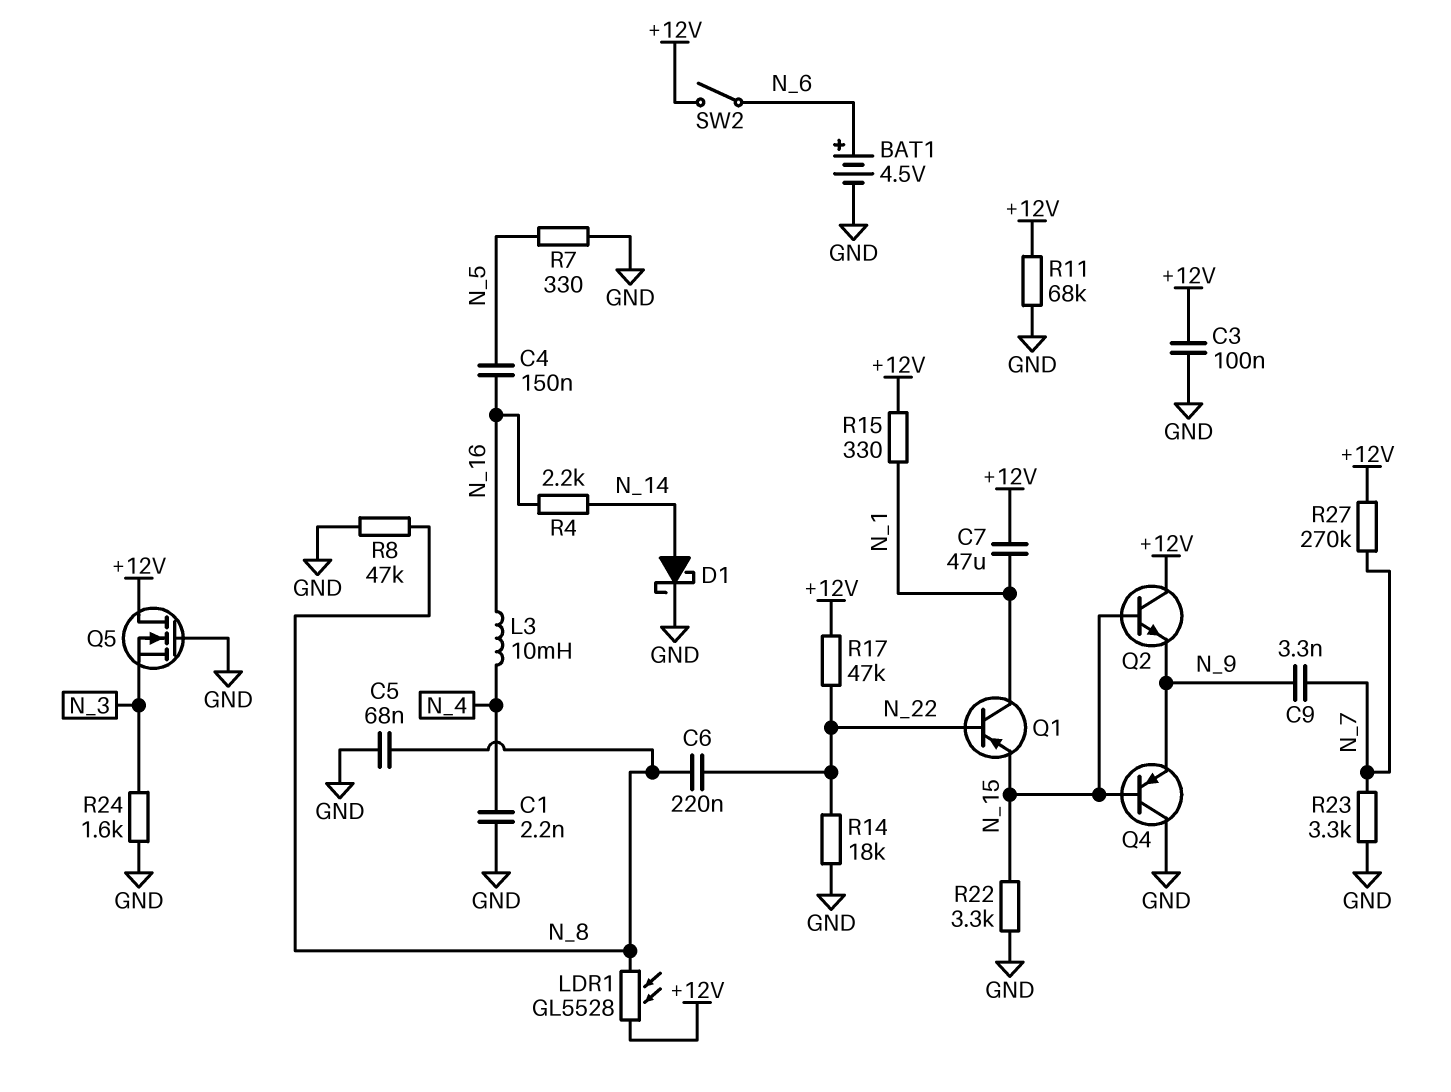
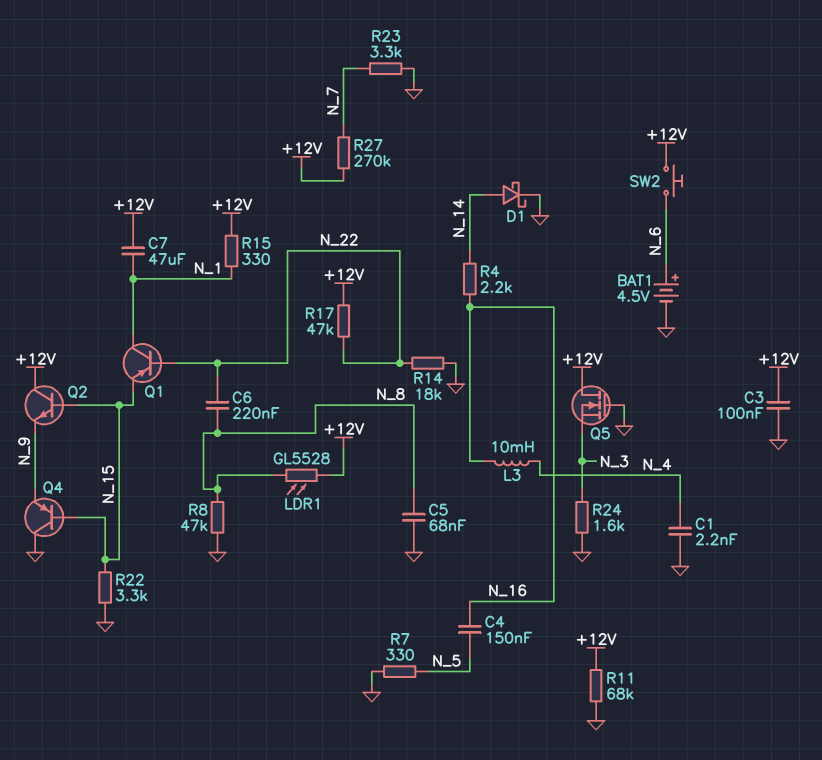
C9: 3.3nF (N_7, N_9) -> none
SW2: switch (+12V, N_6) -> button (+12V, N_6)

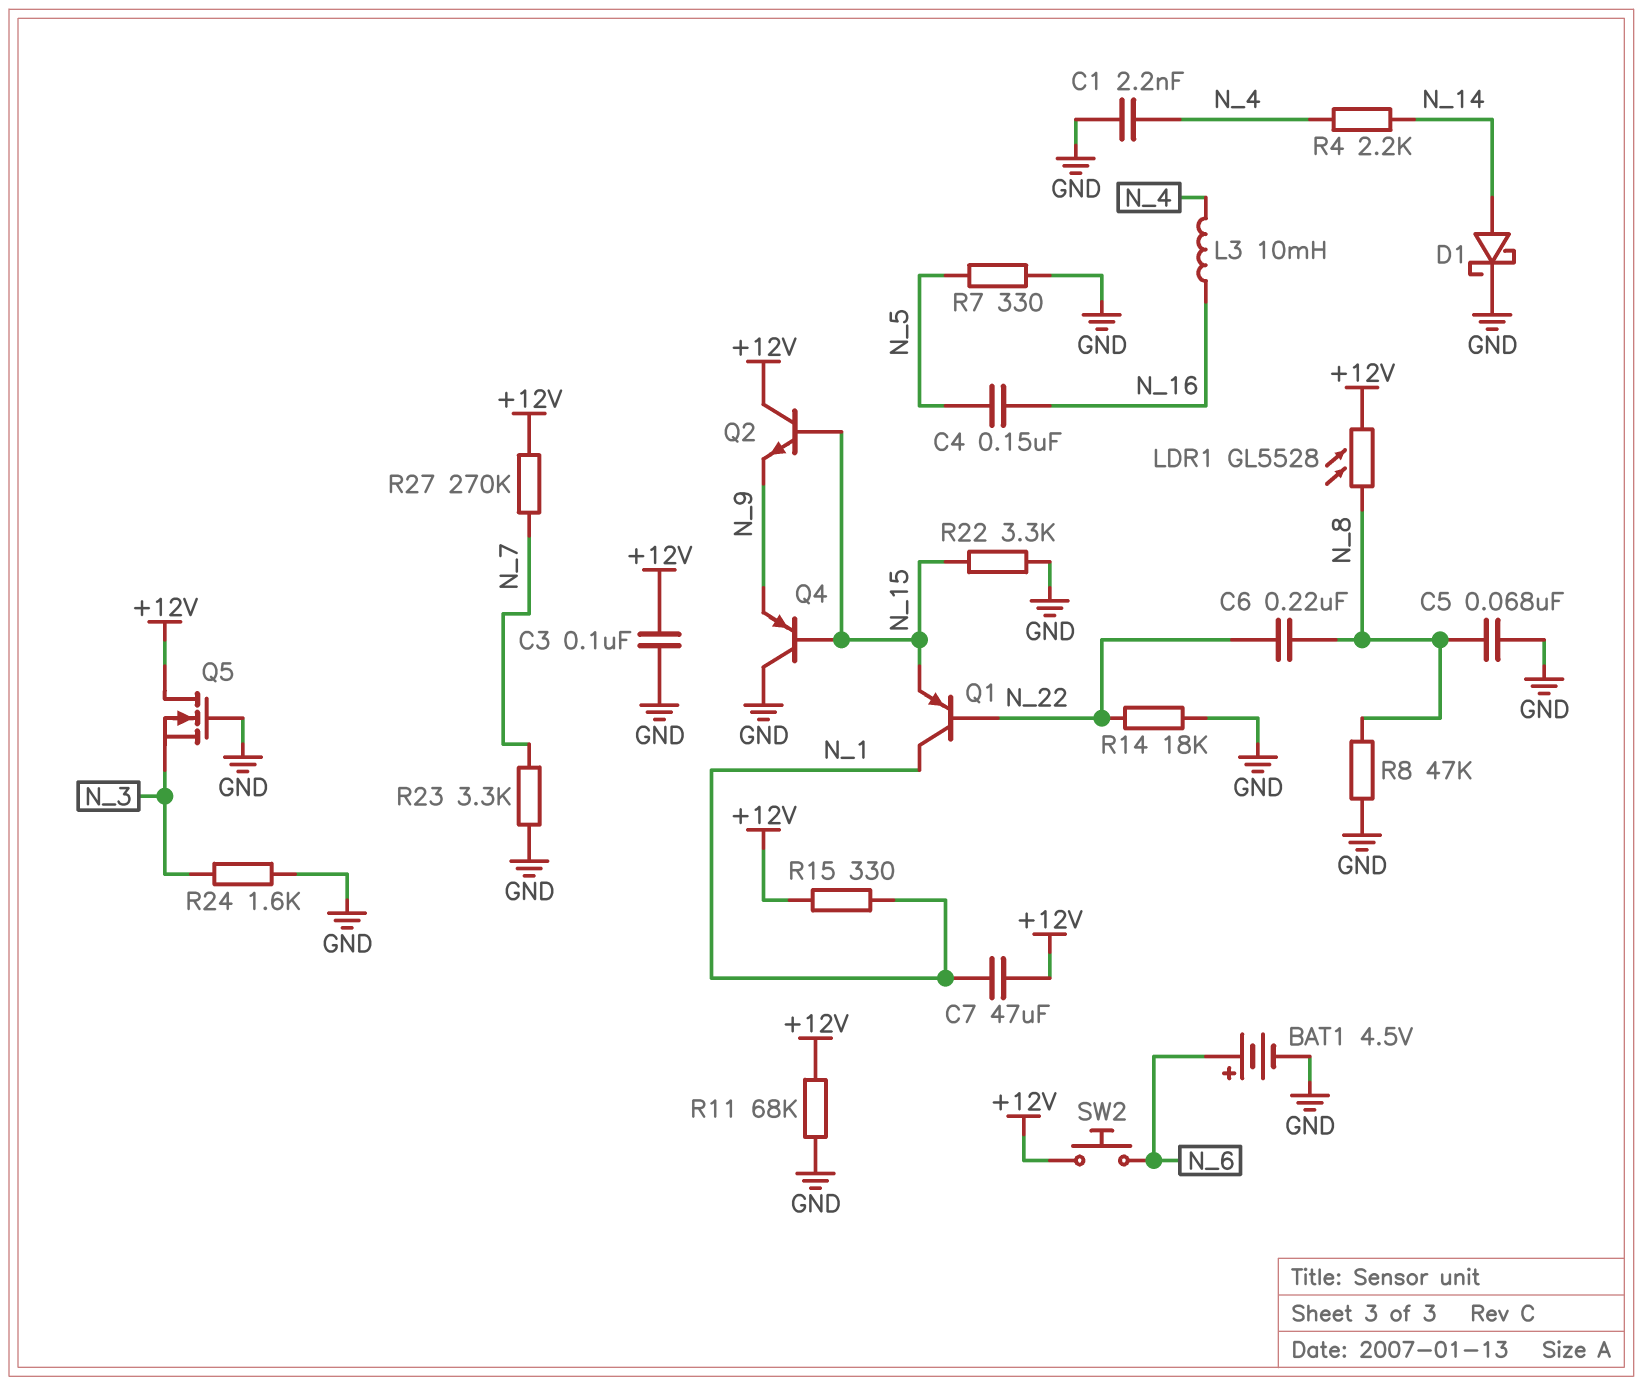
R4: 2.2k (N_14, N_16) -> 2.2k (N_4, N_14)
R17: 47k (+12V, N_22) -> none

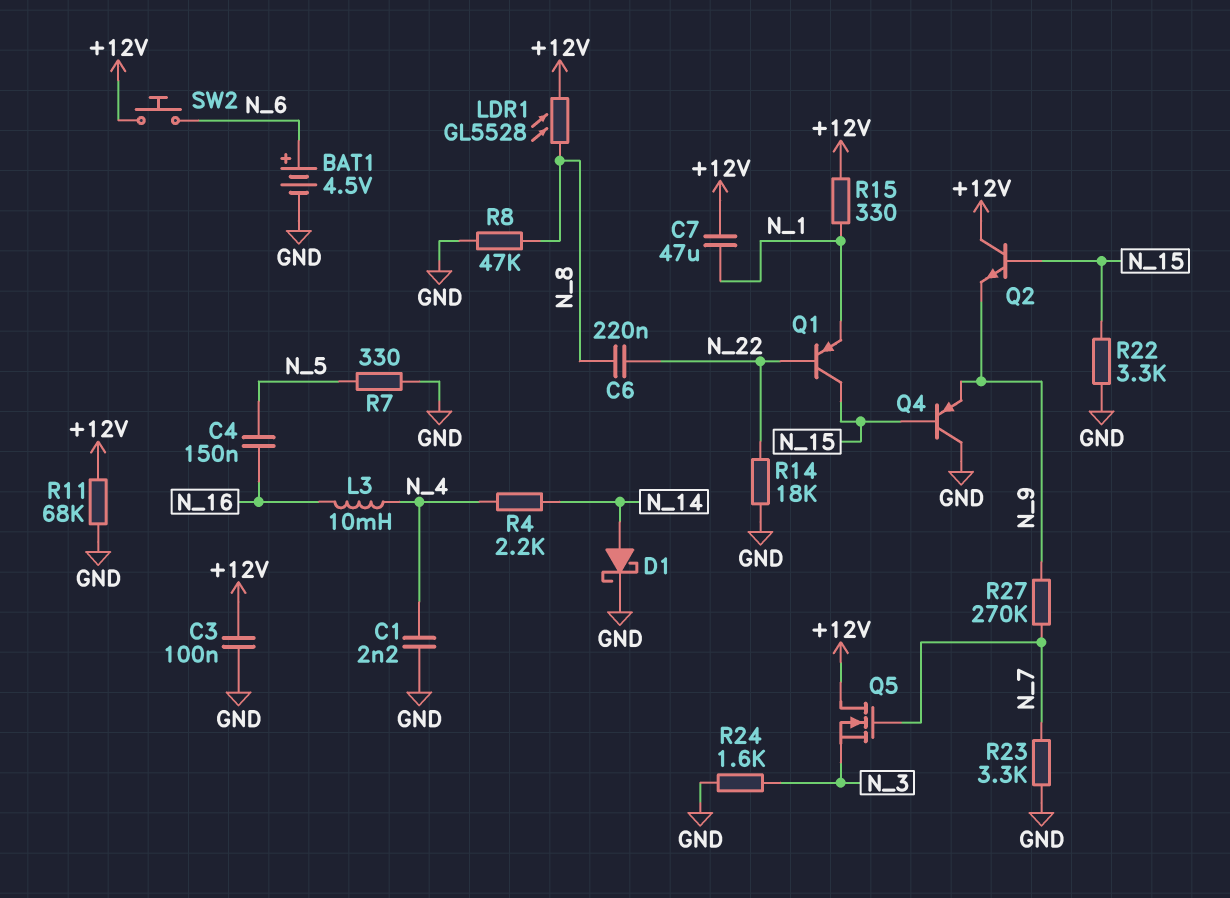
C5: 68nF (GND, N_8) -> none
Q1: PNP (B N_22, C N_1, E N_15) -> PNP (B N_22, C N_15, E N_1)
Q5: NMOS (G GND, D +12V, S N_3) -> NMOS (G N_7, D +12V, S N_3)
R27: 270k (+12V, N_7) -> 270k (N_7, N_9)

